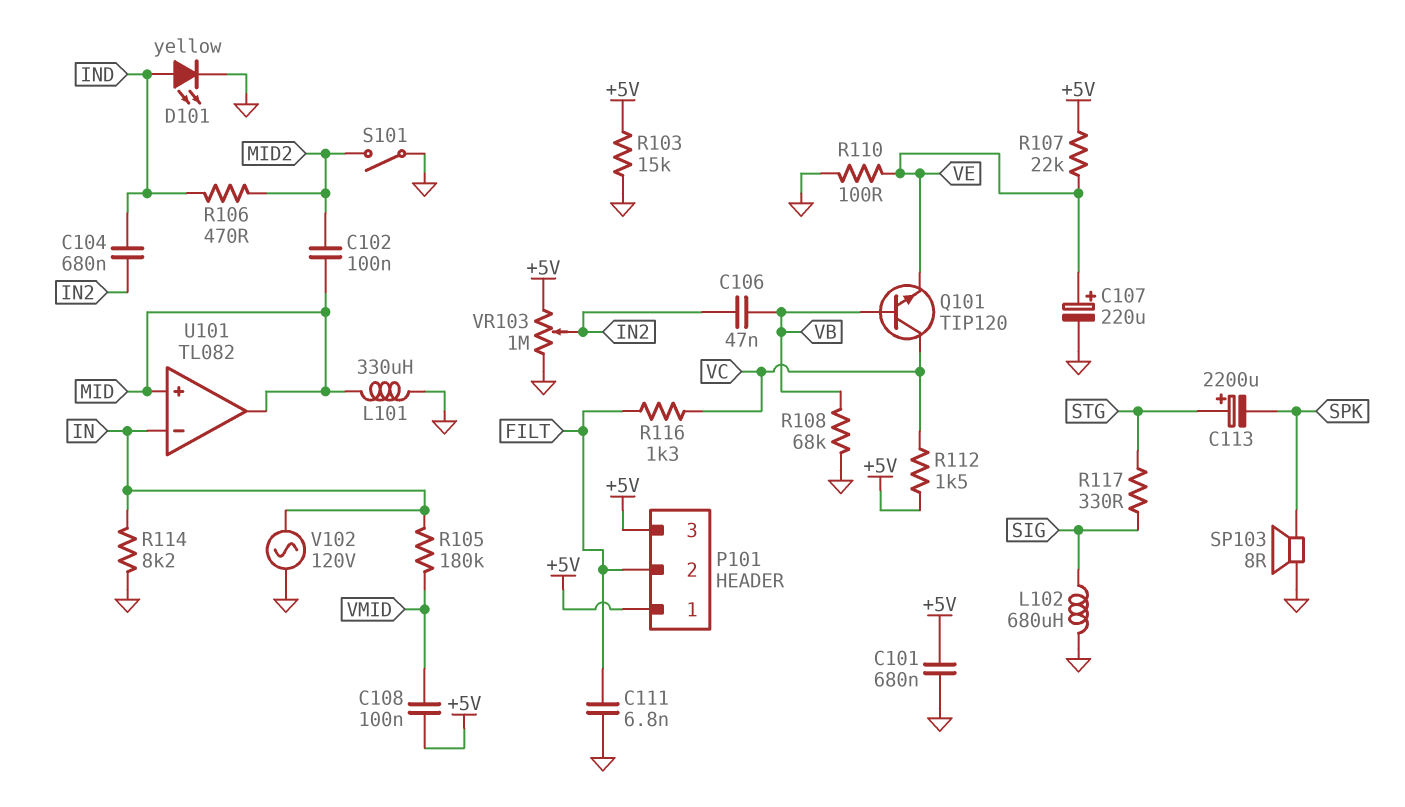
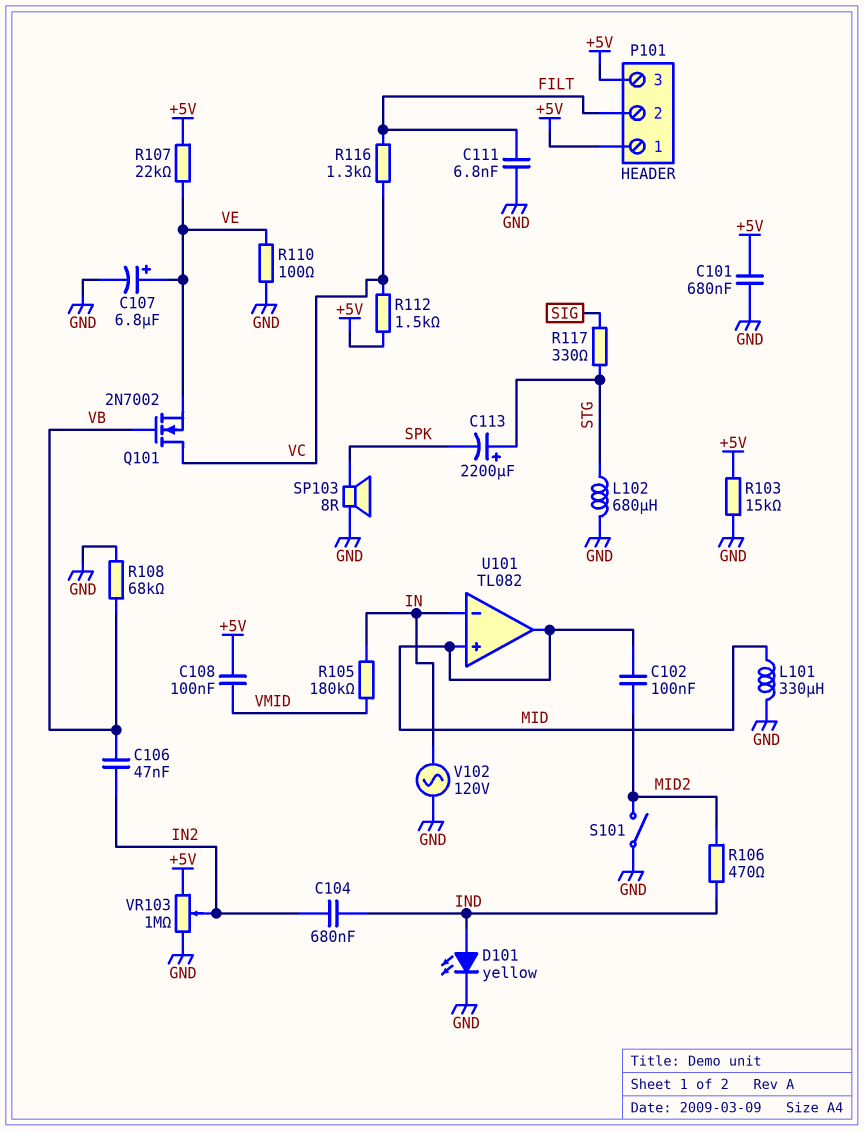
C107: 220uF (plus VE, minus GND) -> 6.8uF (plus VE, minus GND)
L102: 680uH (GND, SIG) -> 680uH (GND, STG)
Q101: NPN TIP120 (B VB, C VC, E VE) -> NMOS 2N7002 (G VB, D VC, S VE)
R114: 8.2k (GND, IN) -> none

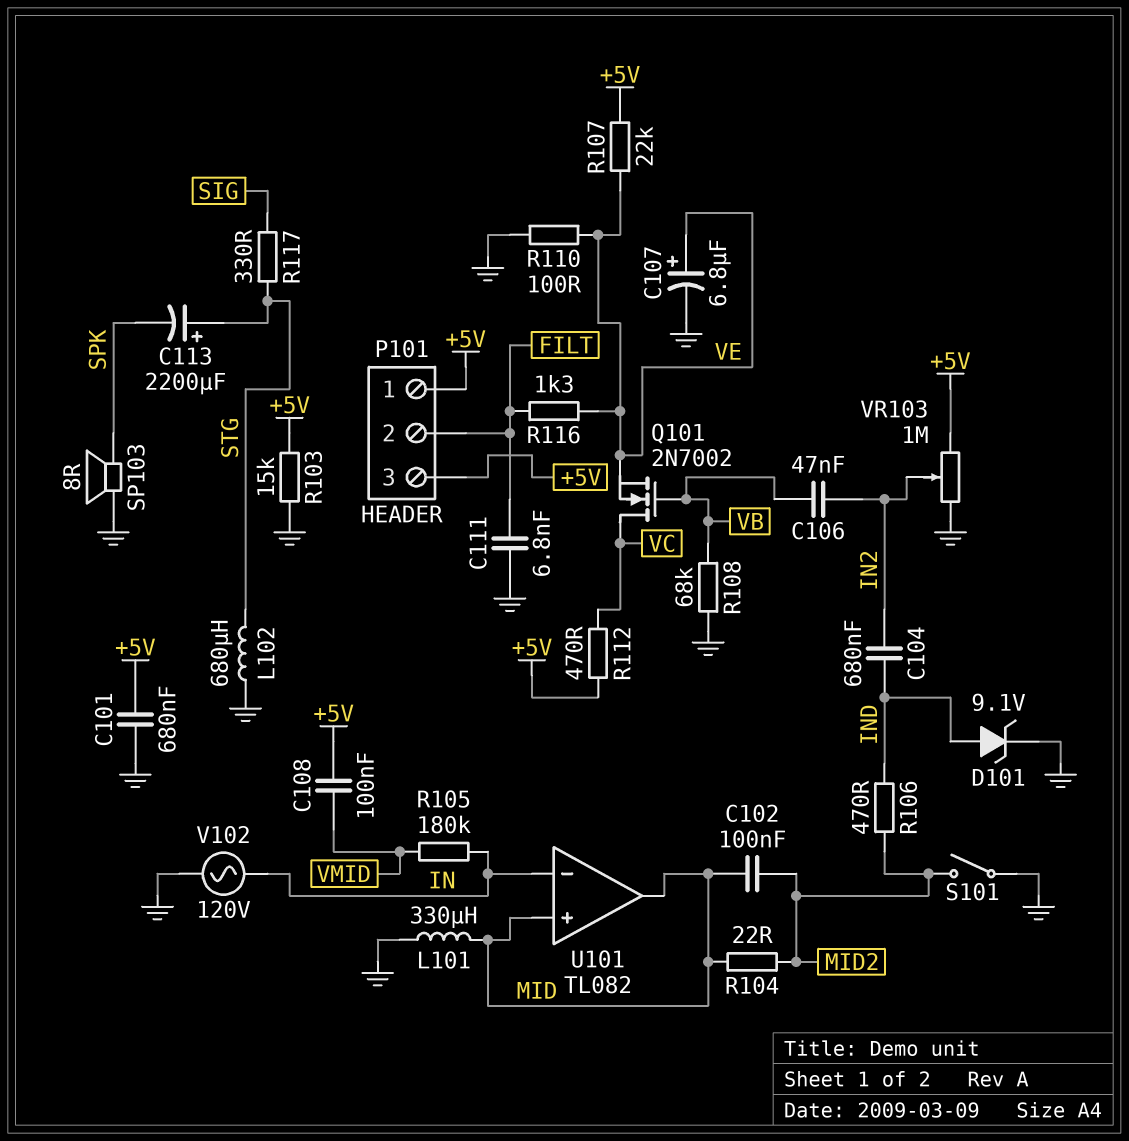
D101: LED yellow (A IND, K GND) -> zener 9.1V (A IND, K GND)
R104: none -> 22 (MID, MID2)
R112: 1.5k (+5V, VC) -> 470 (+5V, VC)
R116: 1.3k (FILT, VC) -> 1.3k (FILT, VE)

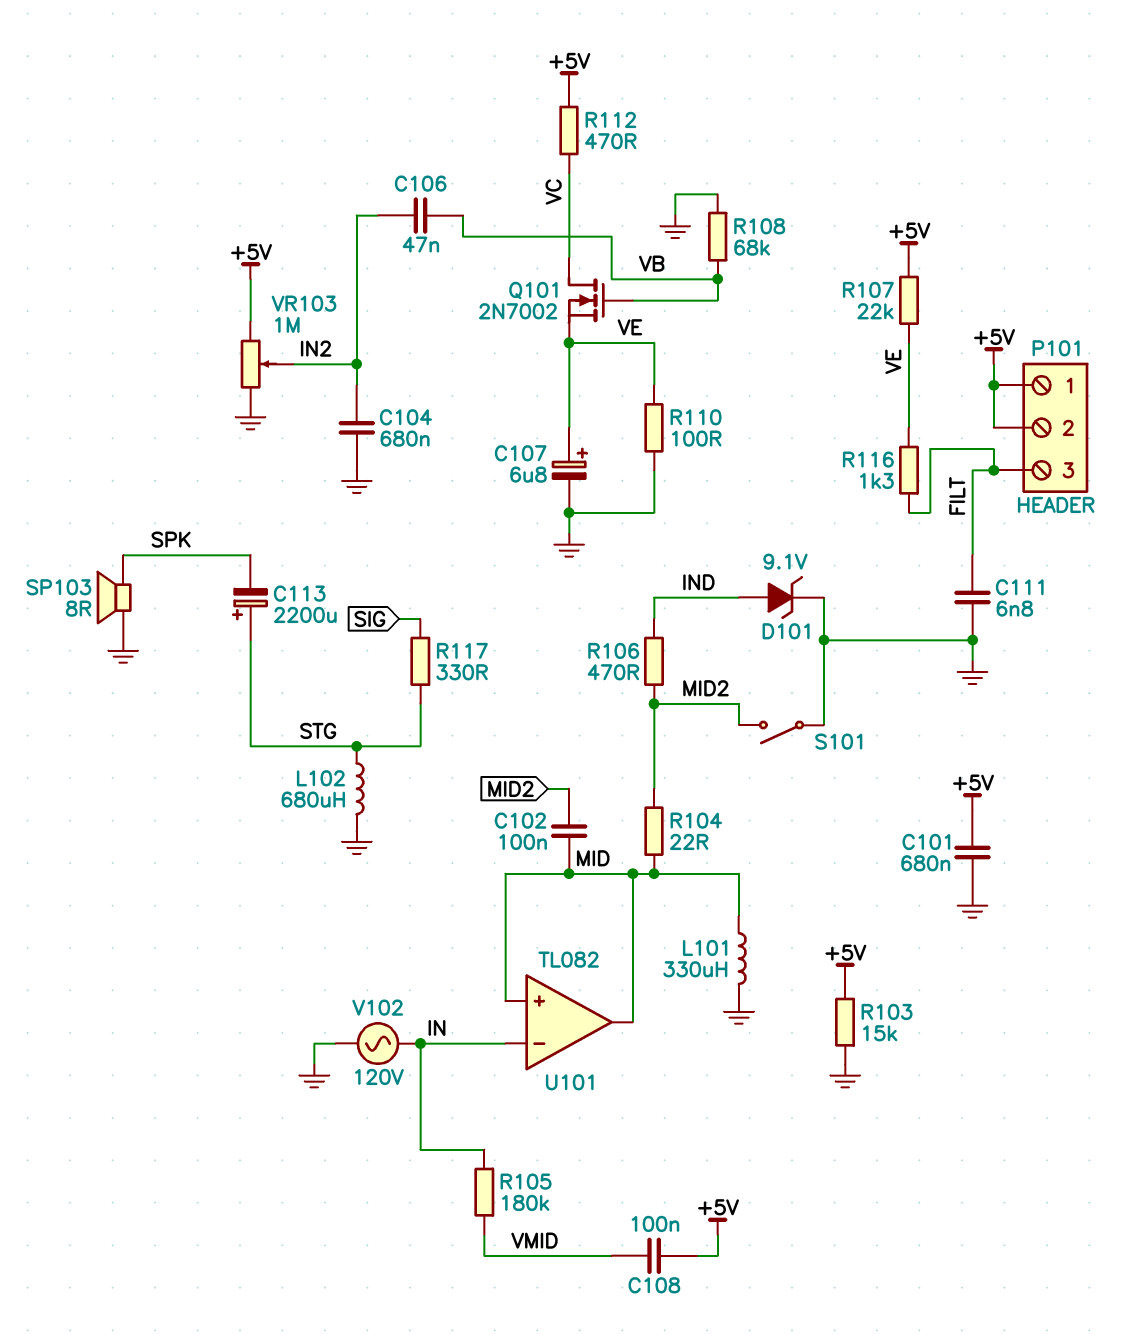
C104: 680nF (IN2, IND) -> 680nF (GND, IN2)
P101 pin 2: FILT -> +5V
P101 pin 3: +5V -> FILT

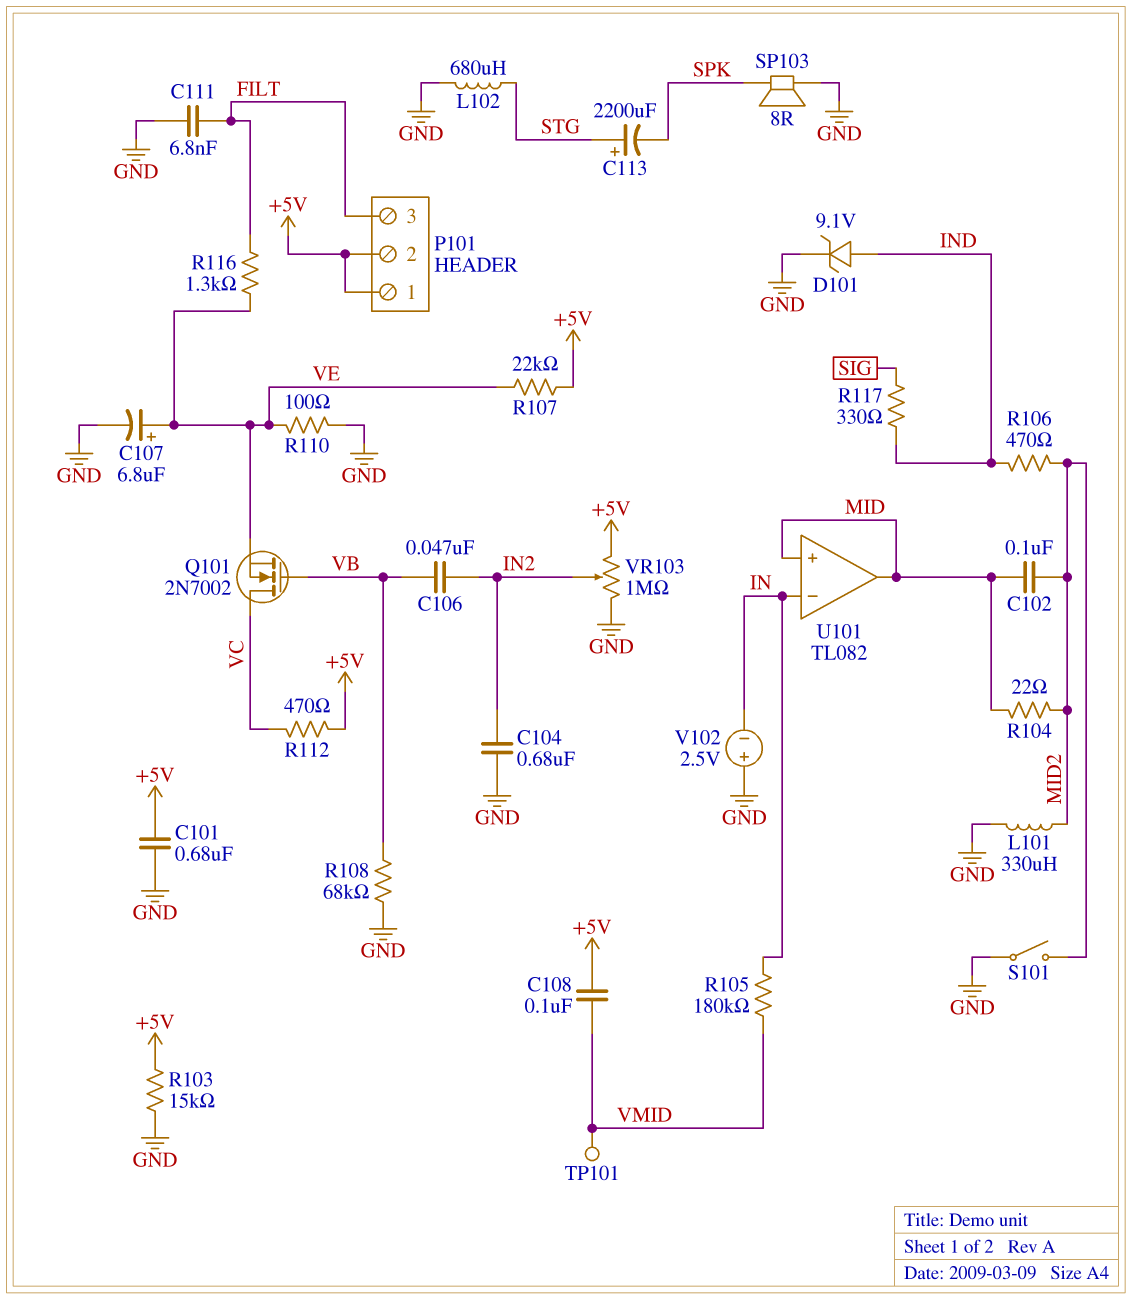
L101: 330uH (GND, MID) -> 330uH (GND, MID2)
R117: 330 (SIG, STG) -> 330 (IND, SIG)
TP101: none -> test point (VMID)
V102: AC 120V (GND, IN) -> 2.5V (plus GND, minus IN)

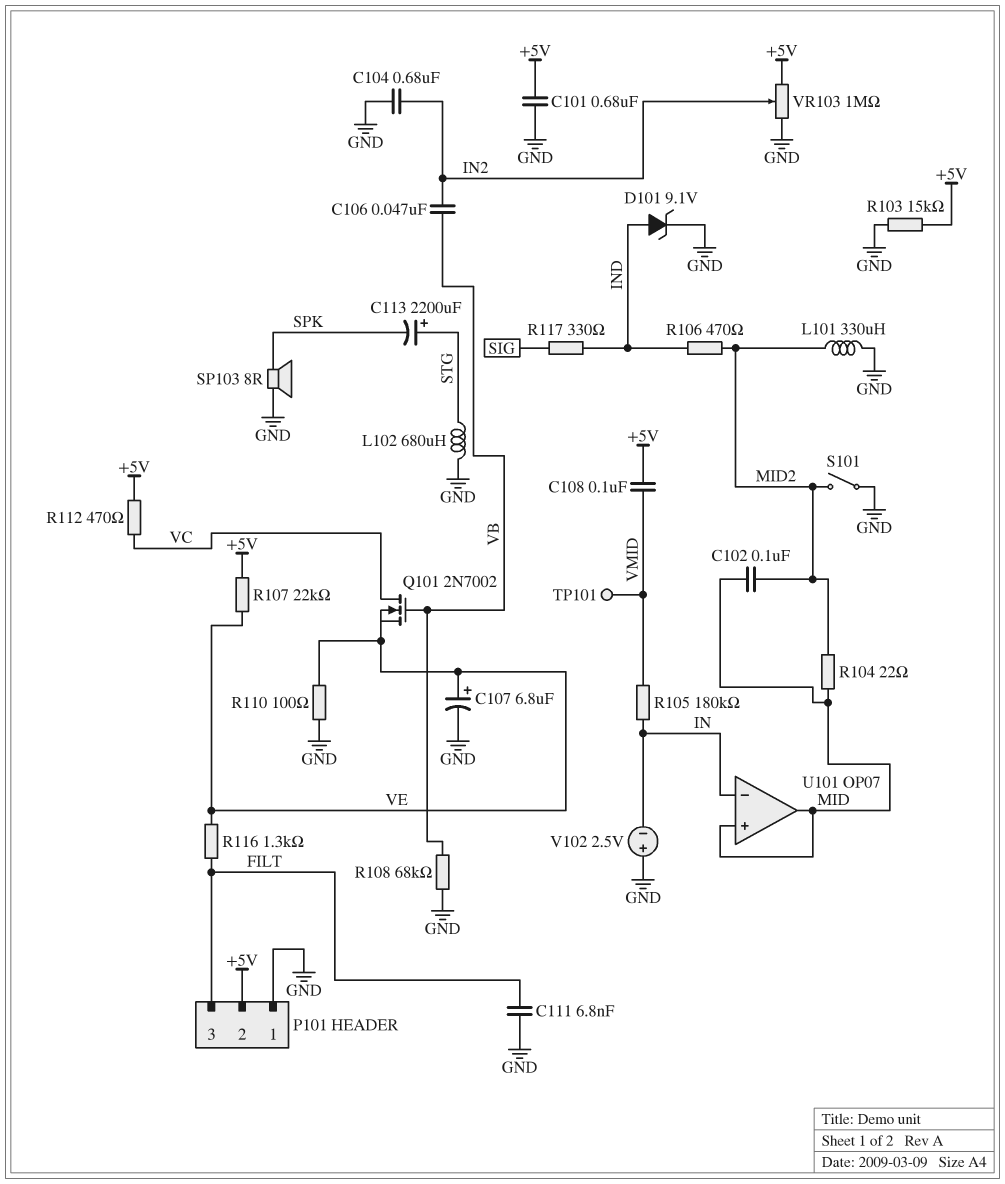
P101 pin 1: +5V -> GND
U101: TL082 -> OP07

